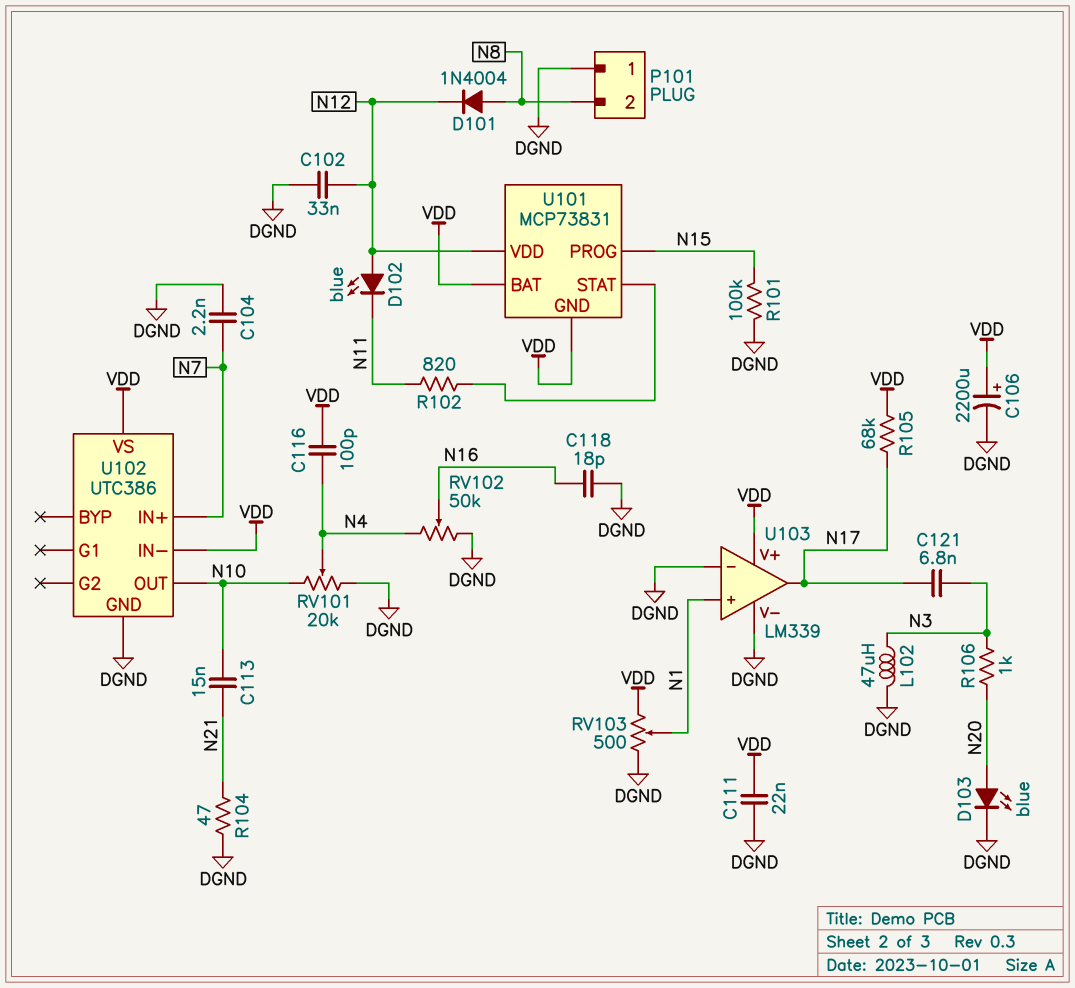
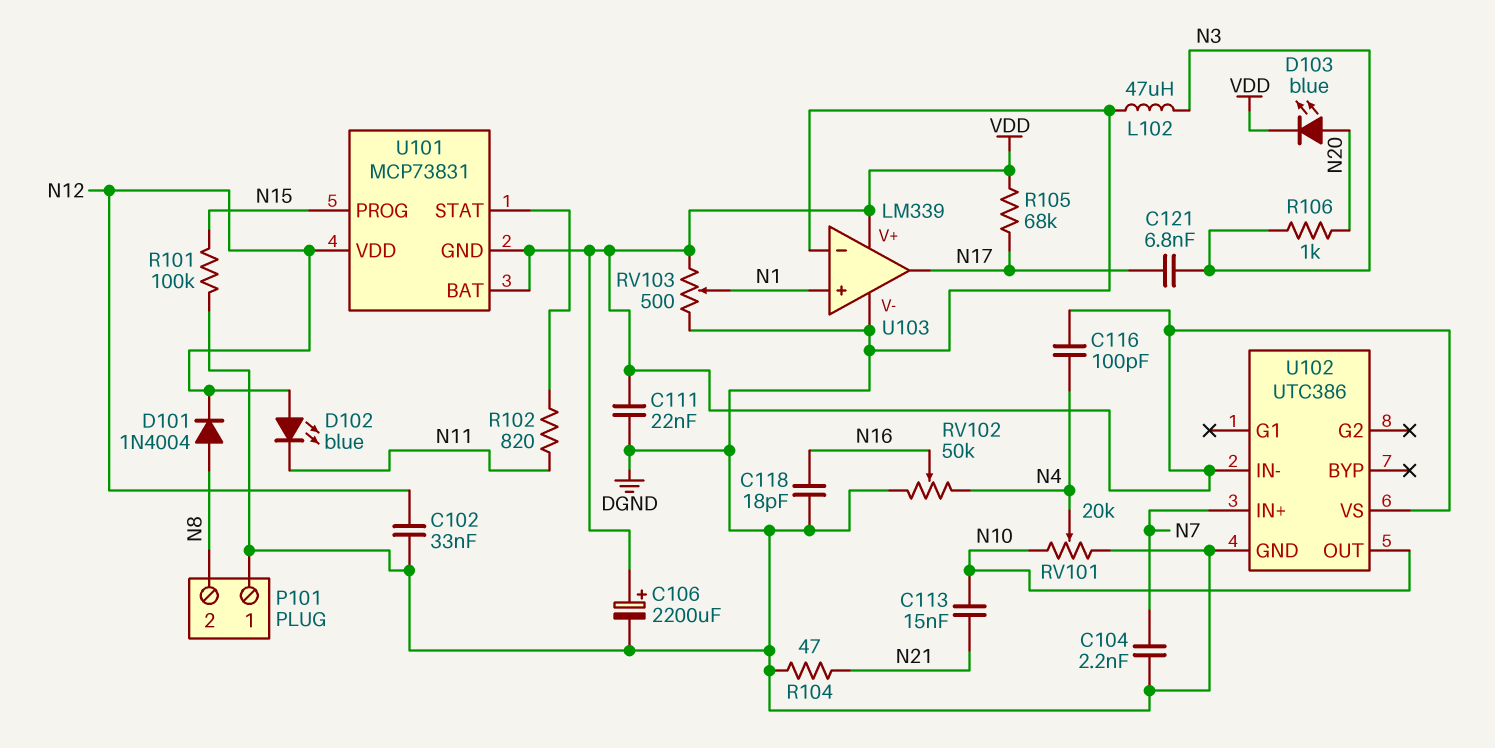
D103: LED blue (A N20, K DGND) -> LED blue (A N20, K VDD)

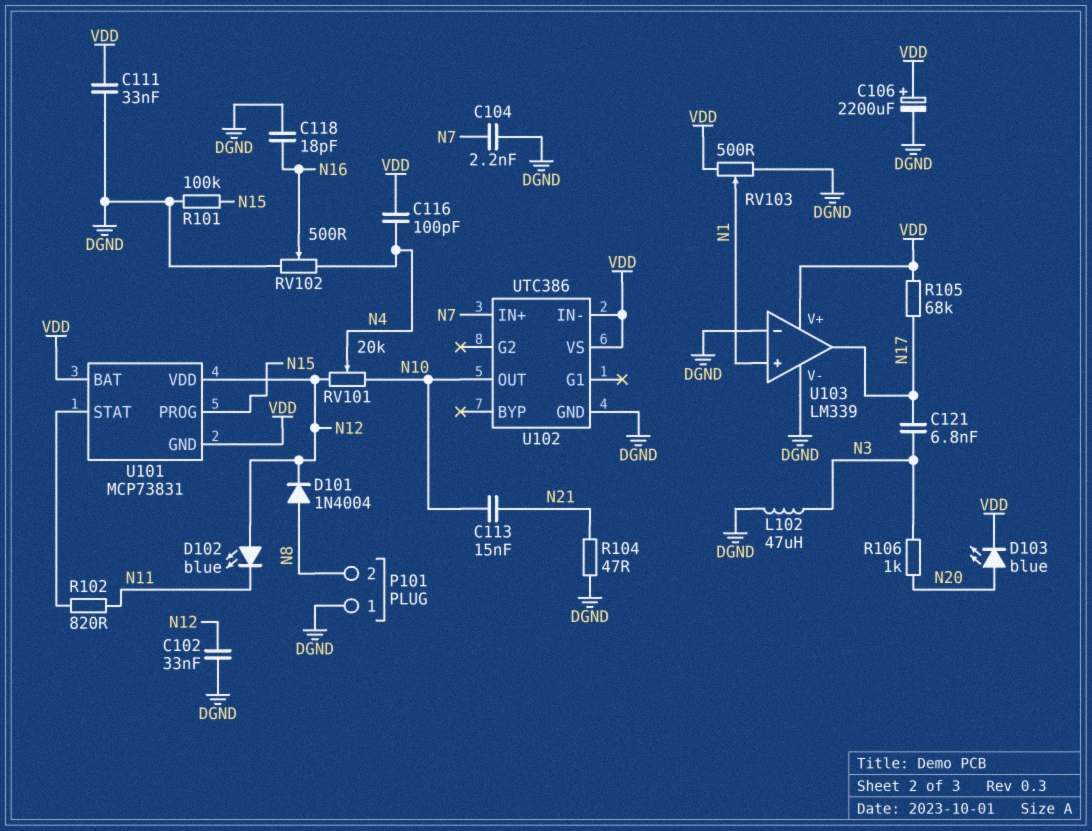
C111: 22nF (DGND, VDD) -> 33nF (DGND, VDD)
RV101: 20k (DGND, N10, wiper N4) -> 20k (N10, N12, wiper N4)
RV102: 50k (DGND, N4, wiper N16) -> 500 (DGND, N4, wiper N16)

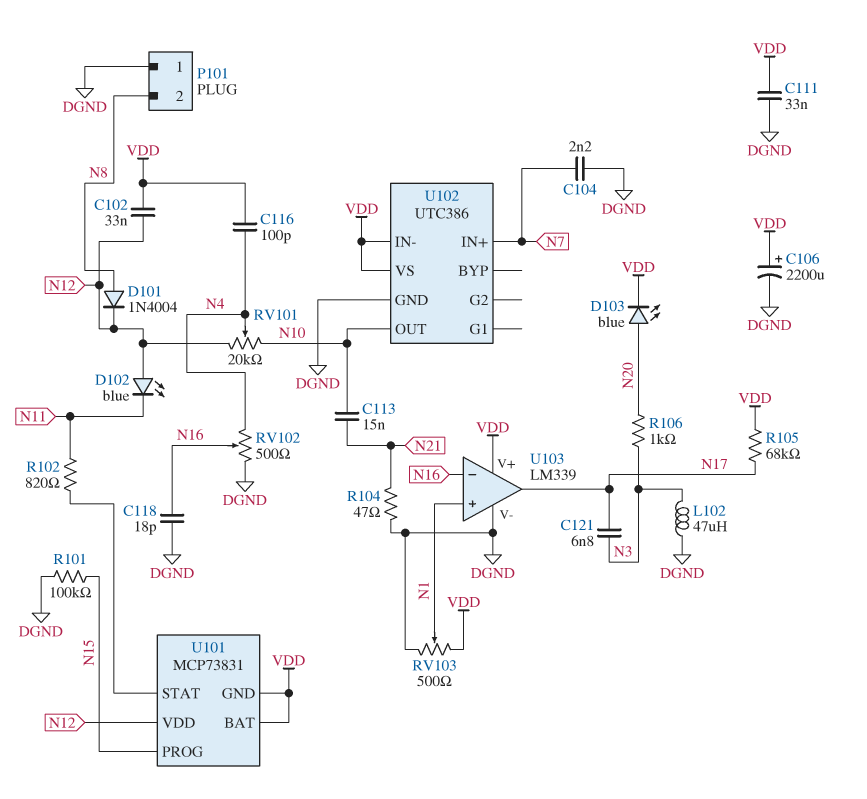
C102: 33nF (DGND, N12) -> 33nF (N12, VDD)
U103 pin in-: DGND -> N16

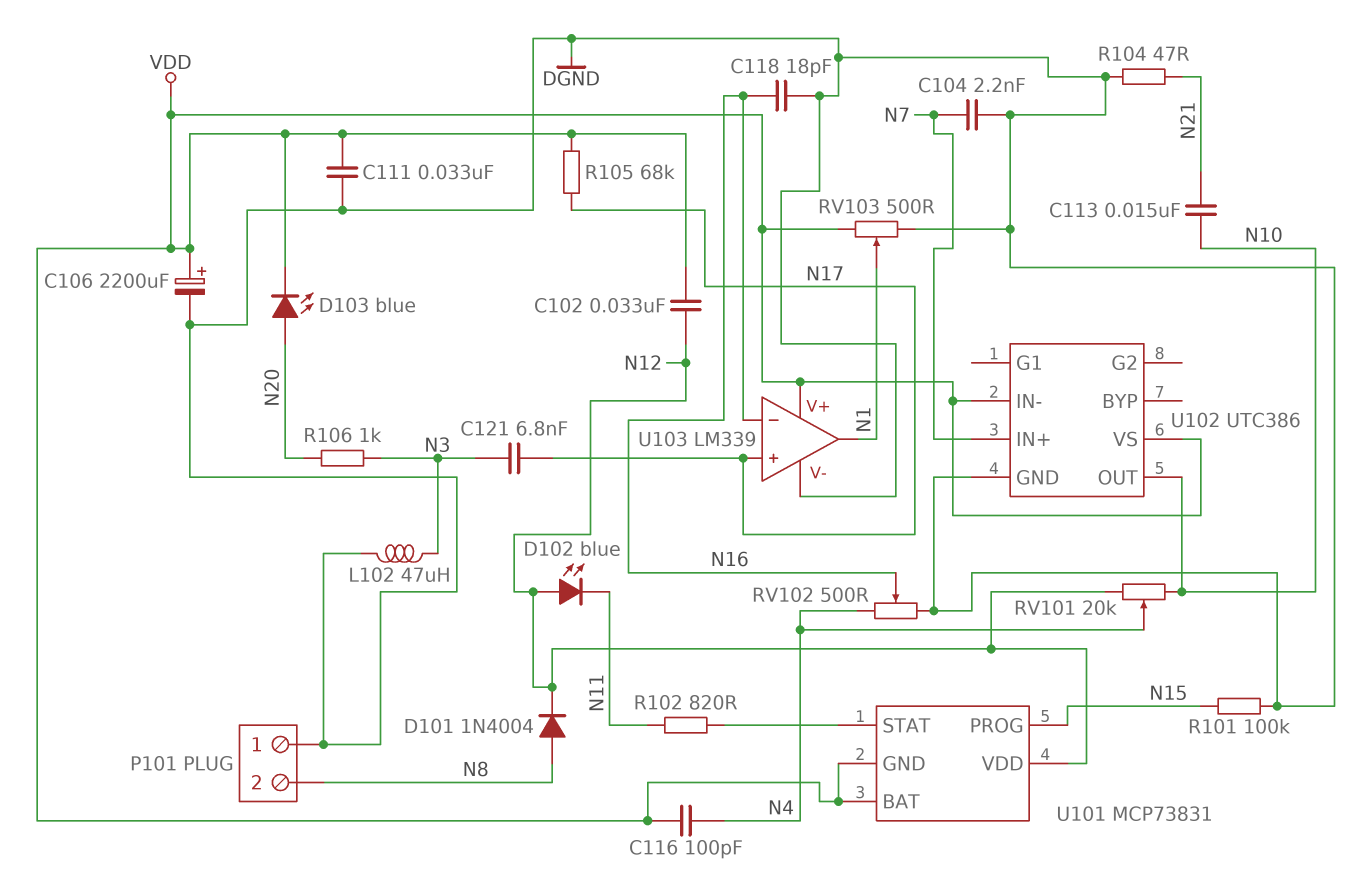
U103 pin in+: N1 -> N17
U103 pin out: N17 -> N1

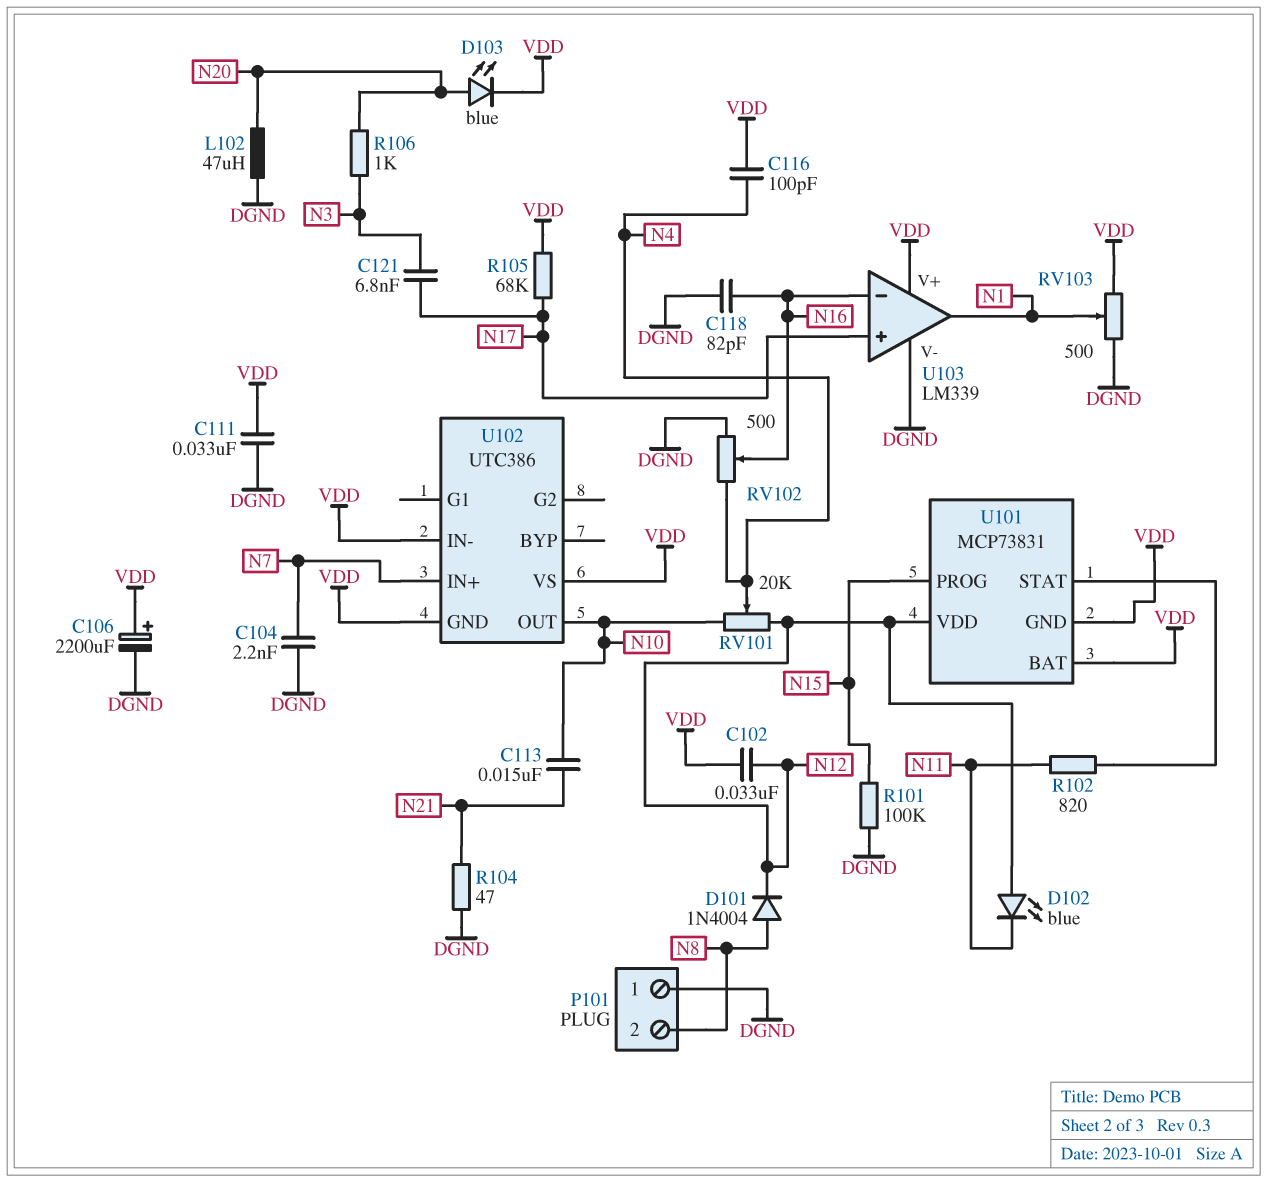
C118: 18pF (DGND, N16) -> 82pF (DGND, N16)
L102: 47uH (DGND, N3) -> 47uH (DGND, N20)
U102 pin GND: DGND -> VDD

